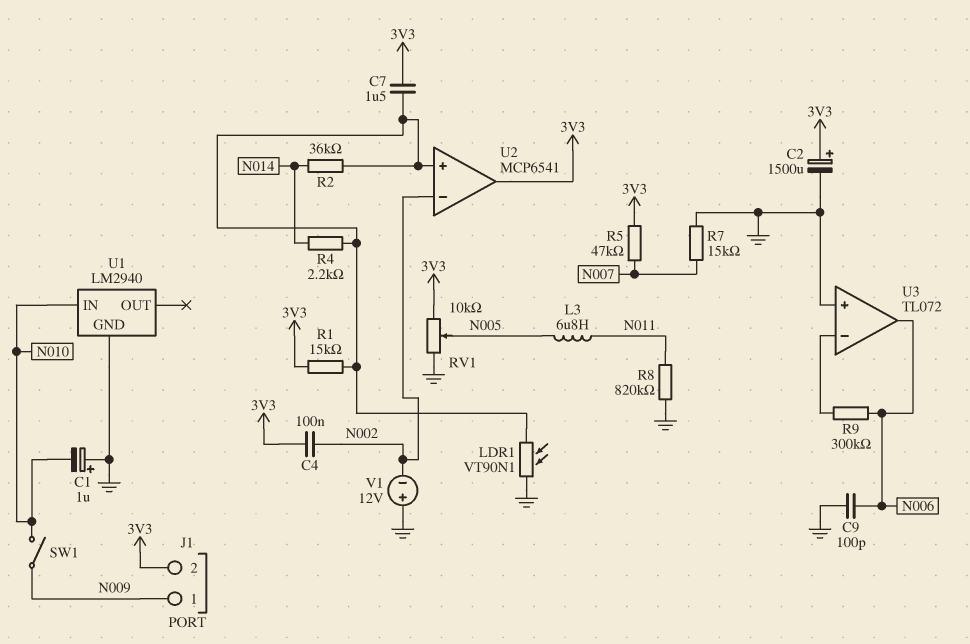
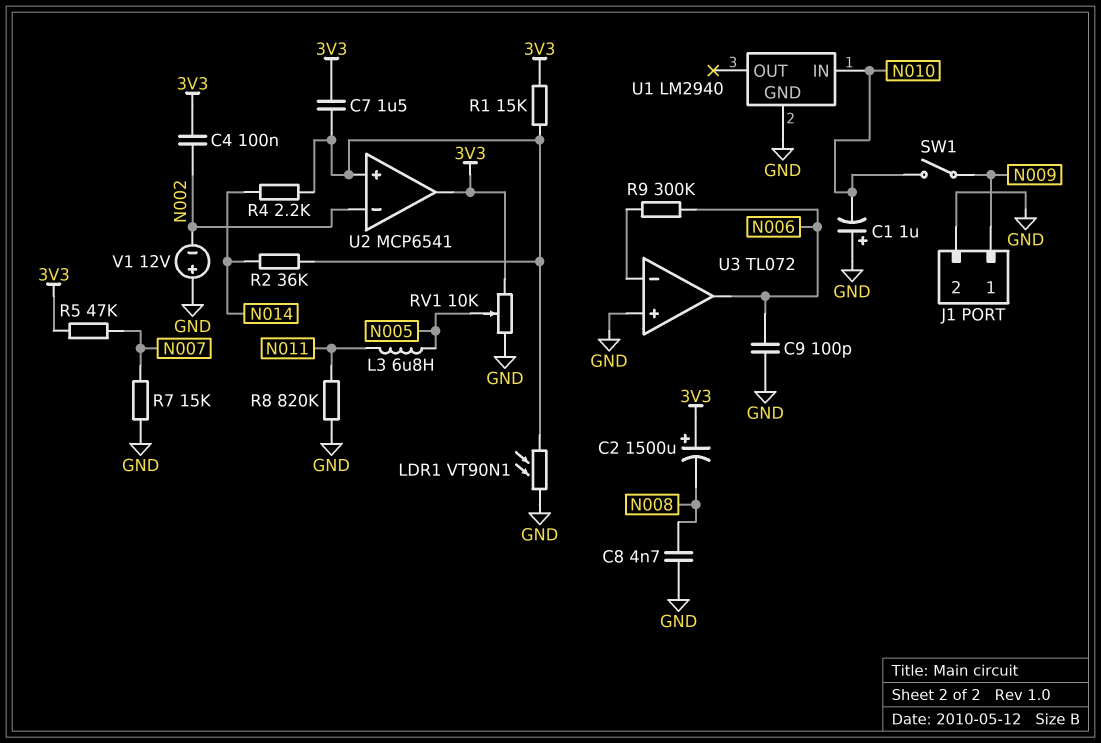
C2: 1500uF (plus 3V3, minus GND) -> 1500uF (plus 3V3, minus N008)
C8: none -> 4.7nF (GND, N008)
J1 pin 2: 3V3 -> GND

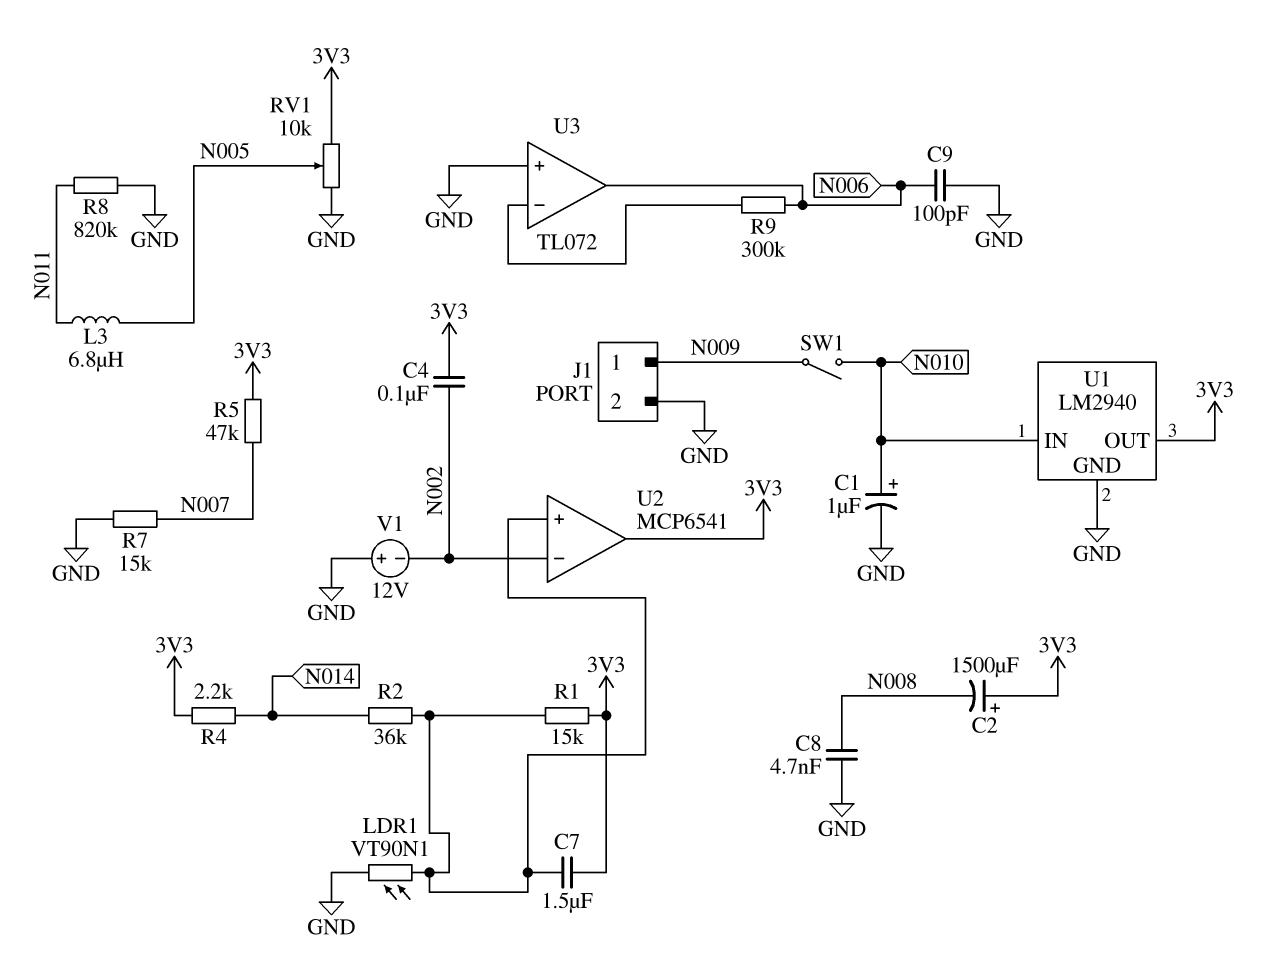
C1: 1uF (plus GND, minus N010) -> 1uF (plus N010, minus GND)
R4: 2.2k (N014, U2/in+) -> 2.2k (3V3, N014)
U1 pin OUT: none -> 3V3

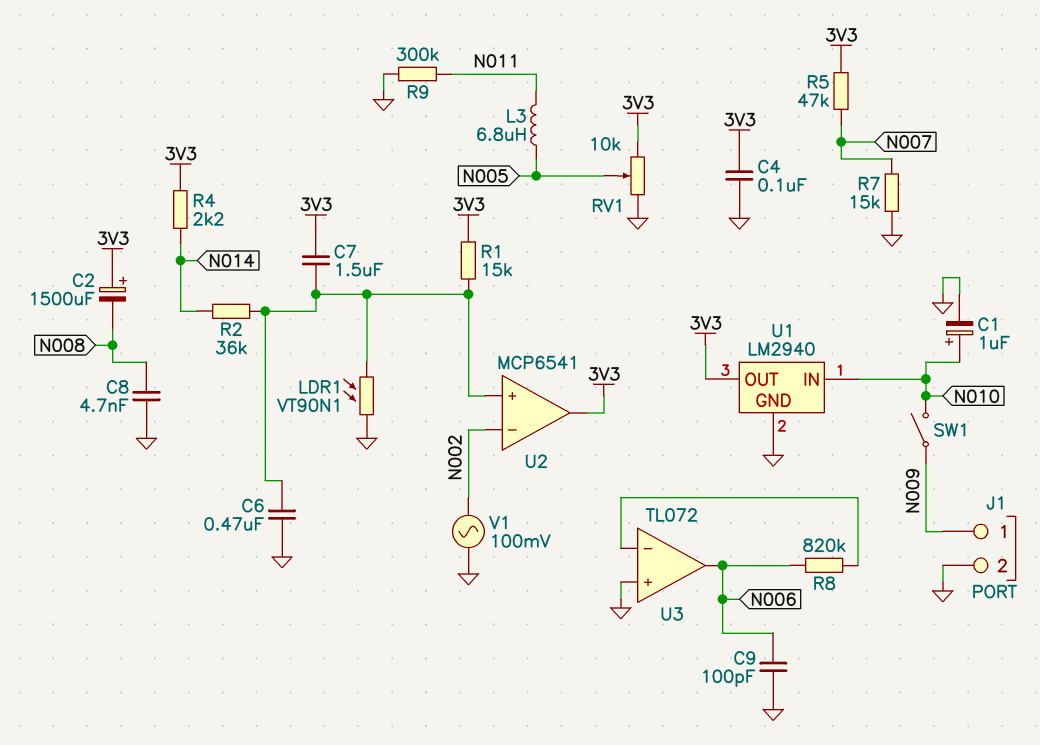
C4: 100nF (3V3, N002) -> 100nF (3V3, GND)
C6: none -> 470nF (GND, U2/in+)
R8: 820k (GND, N011) -> 820k (N006, U3/in-)
R9: 300k (N006, U3/in-) -> 300k (GND, N011)
V1: 12V (plus GND, minus N002) -> AC 100mV (GND, N002)

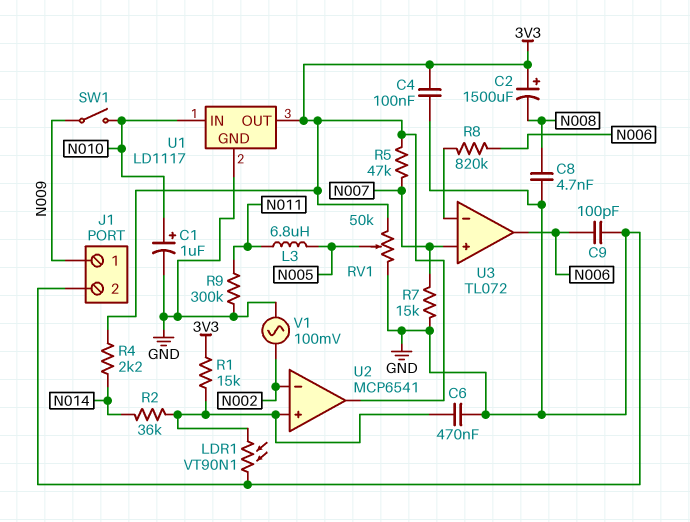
C7: 1.5uF (3V3, U2/in+) -> none
RV1: 10k (3V3, GND, wiper N005) -> 50k (3V3, GND, wiper N005)
U1: LM2940 -> LD1117
U3 pin in+: GND -> N007

